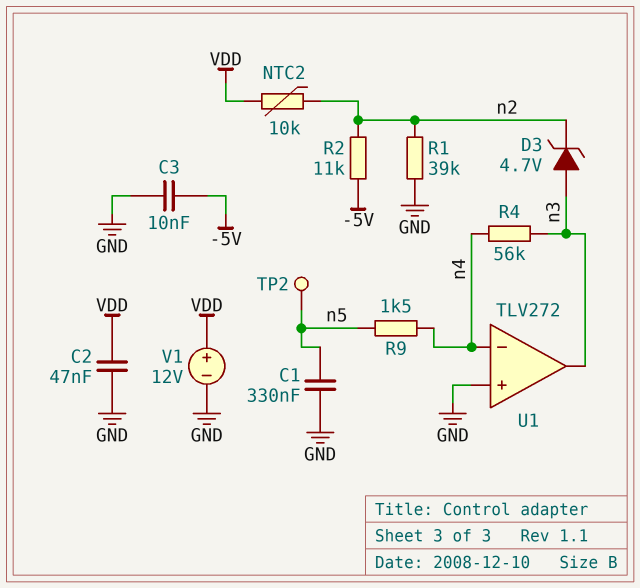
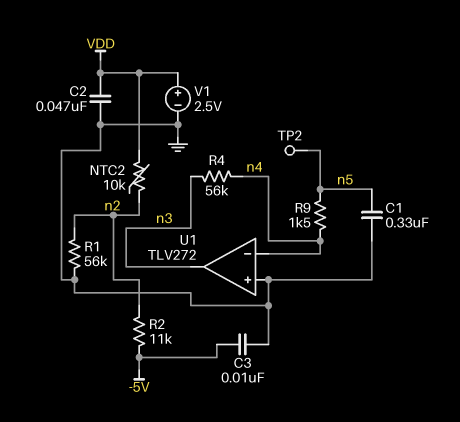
D3: zener 4.7V (A n3, K n2) -> none
R1: 39k (GND, n2) -> 56k (GND, n2)
V1: 12V (plus VDD, minus GND) -> 2.5V (plus VDD, minus GND)

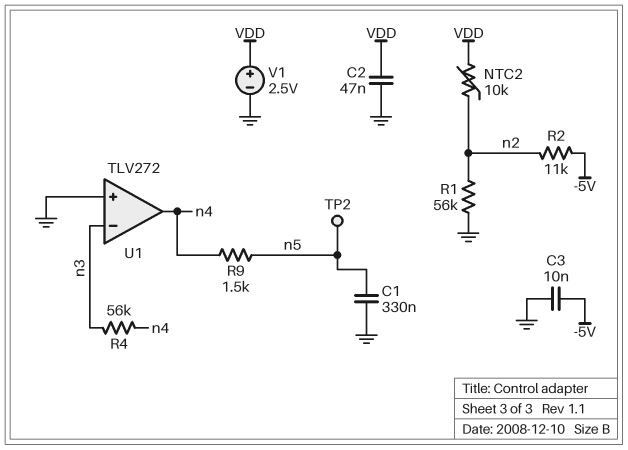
U1 pin in-: n4 -> n3
U1 pin out: n3 -> n4

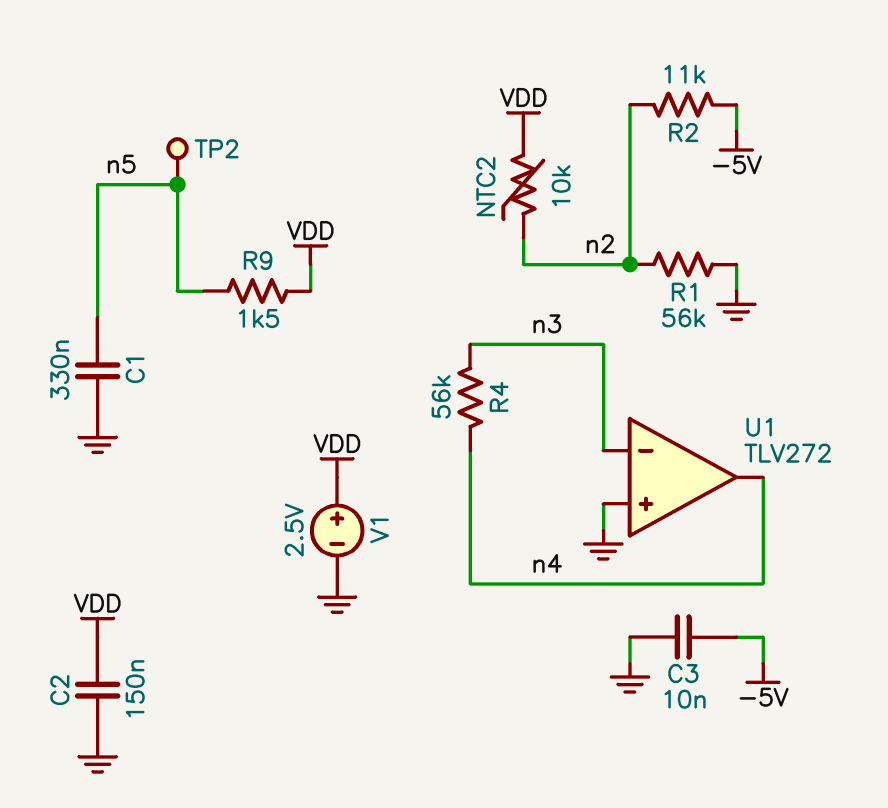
C2: 47nF (GND, VDD) -> 150nF (GND, VDD)
R9: 1.5k (n4, n5) -> 1.5k (VDD, n5)

